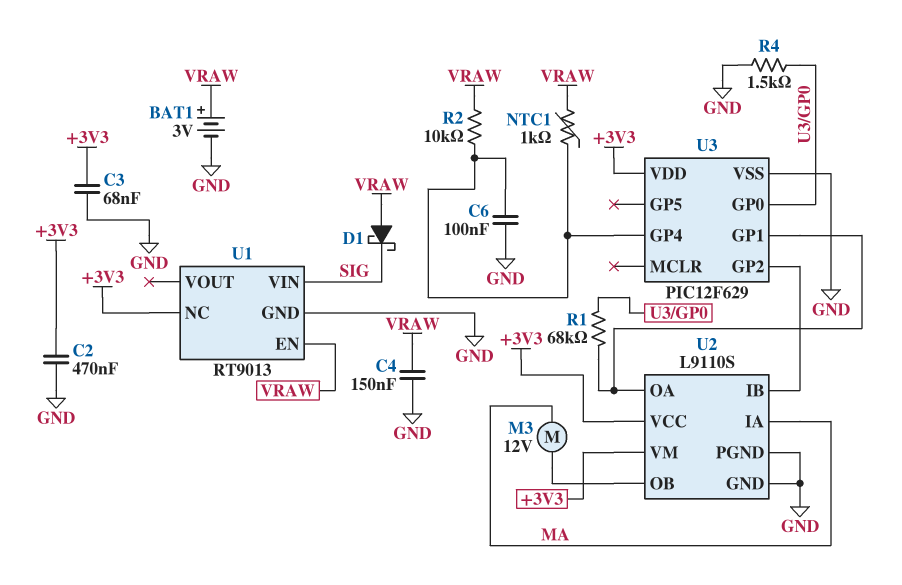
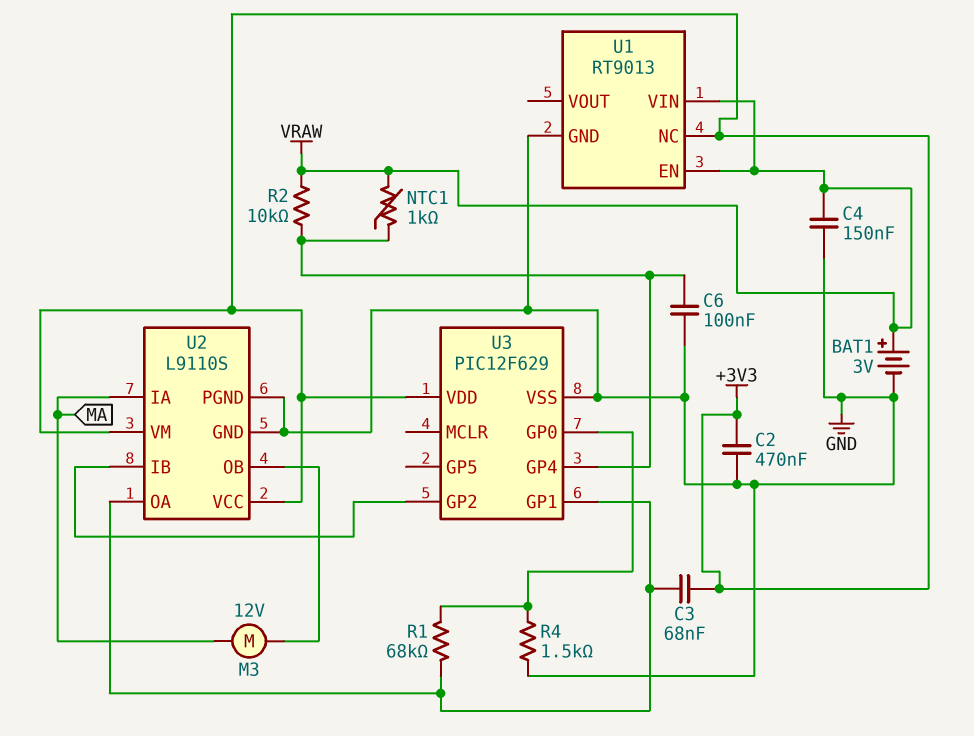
C3: 68nF (+3V3, GND) -> 68nF (+3V3, U2/OA)
D1: schottky (A VRAW, K SIG) -> none
U1 pin VIN: SIG -> VRAW

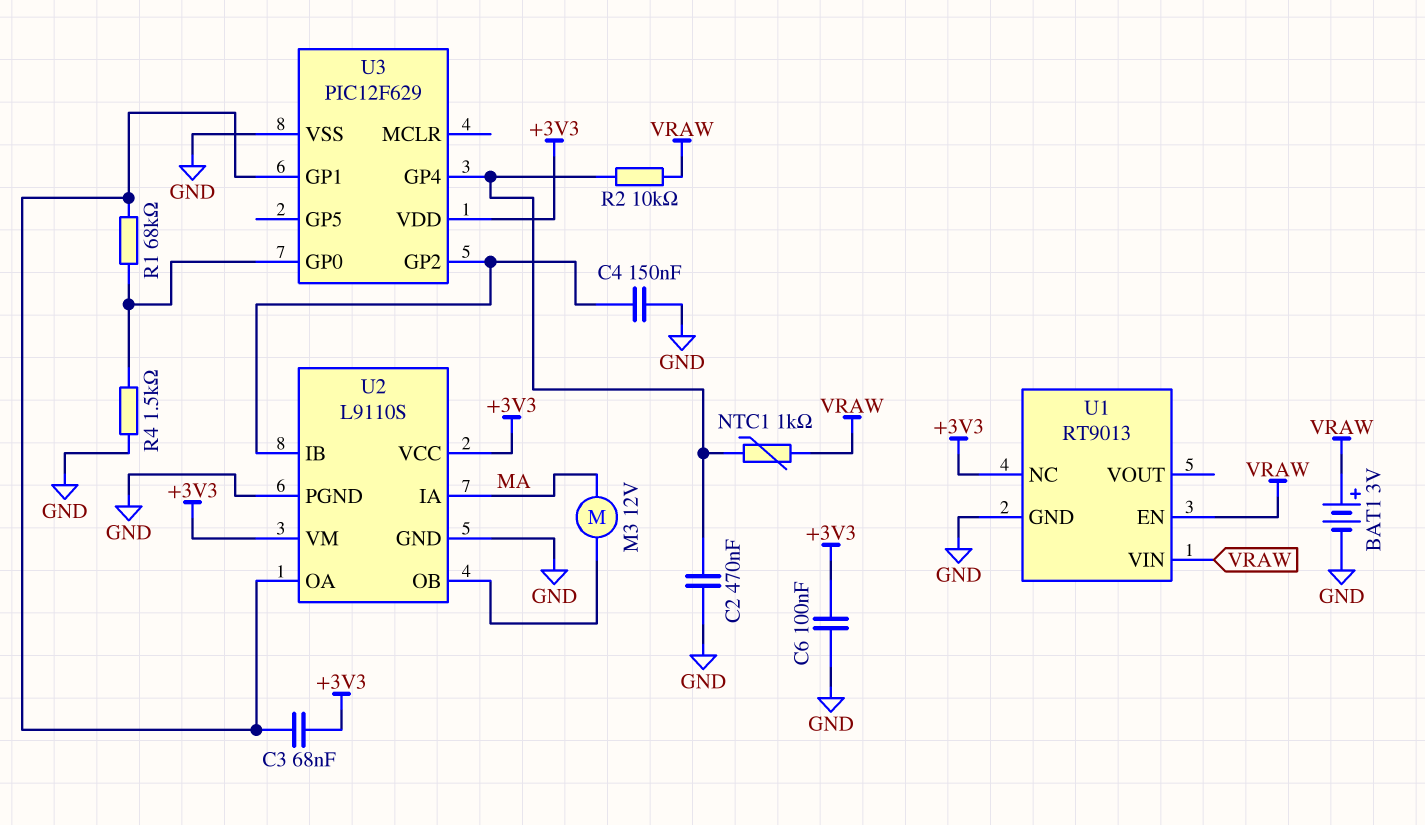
C2: 470nF (+3V3, GND) -> 470nF (GND, U3/GP4)
C4: 150nF (GND, VRAW) -> 150nF (GND, U2/IB)
C6: 100nF (GND, U3/GP4) -> 100nF (+3V3, GND)

